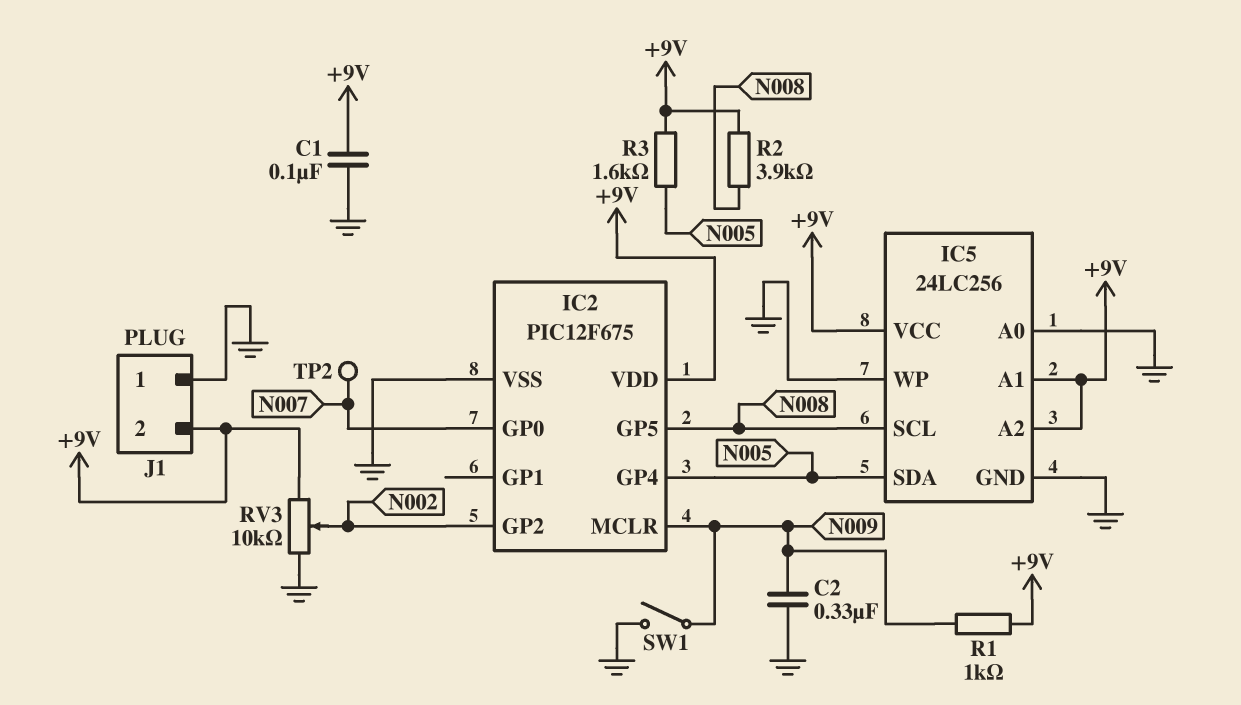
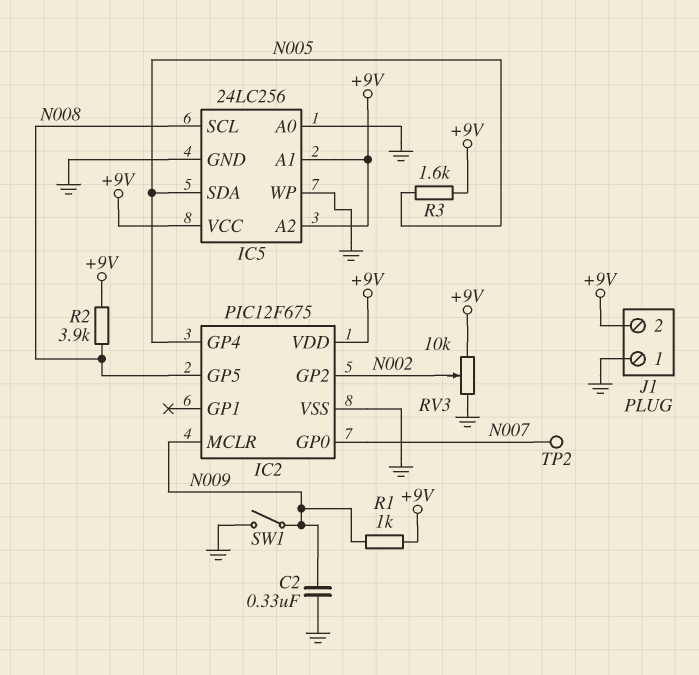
C1: 100nF (+9V, GND) -> none

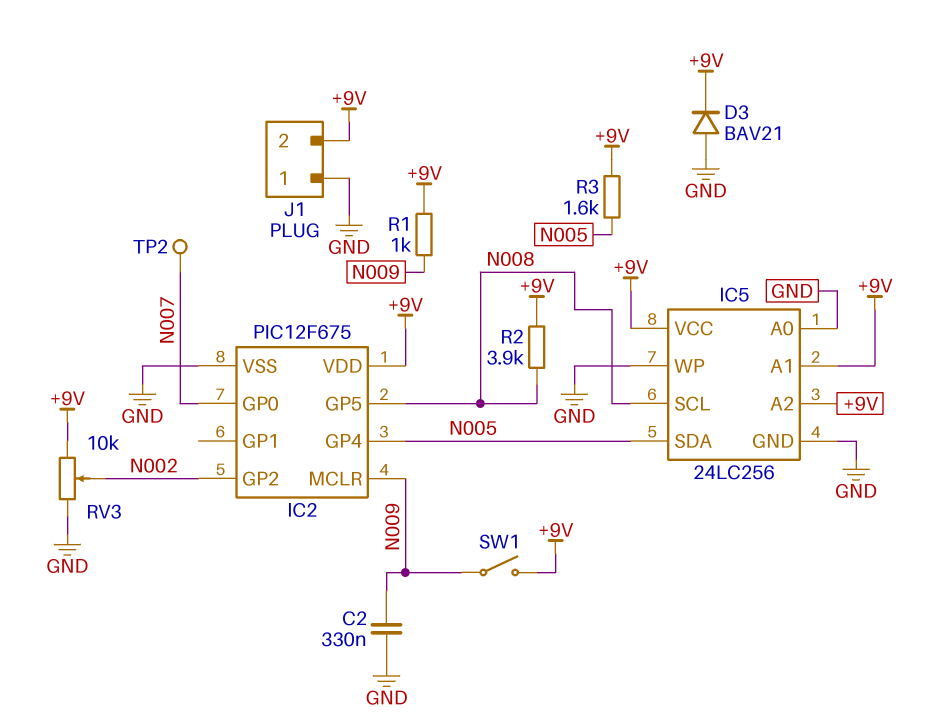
D3: none -> diode BAV21 (A GND, K +9V)
SW1: switch (GND, N009) -> switch (+9V, N009)

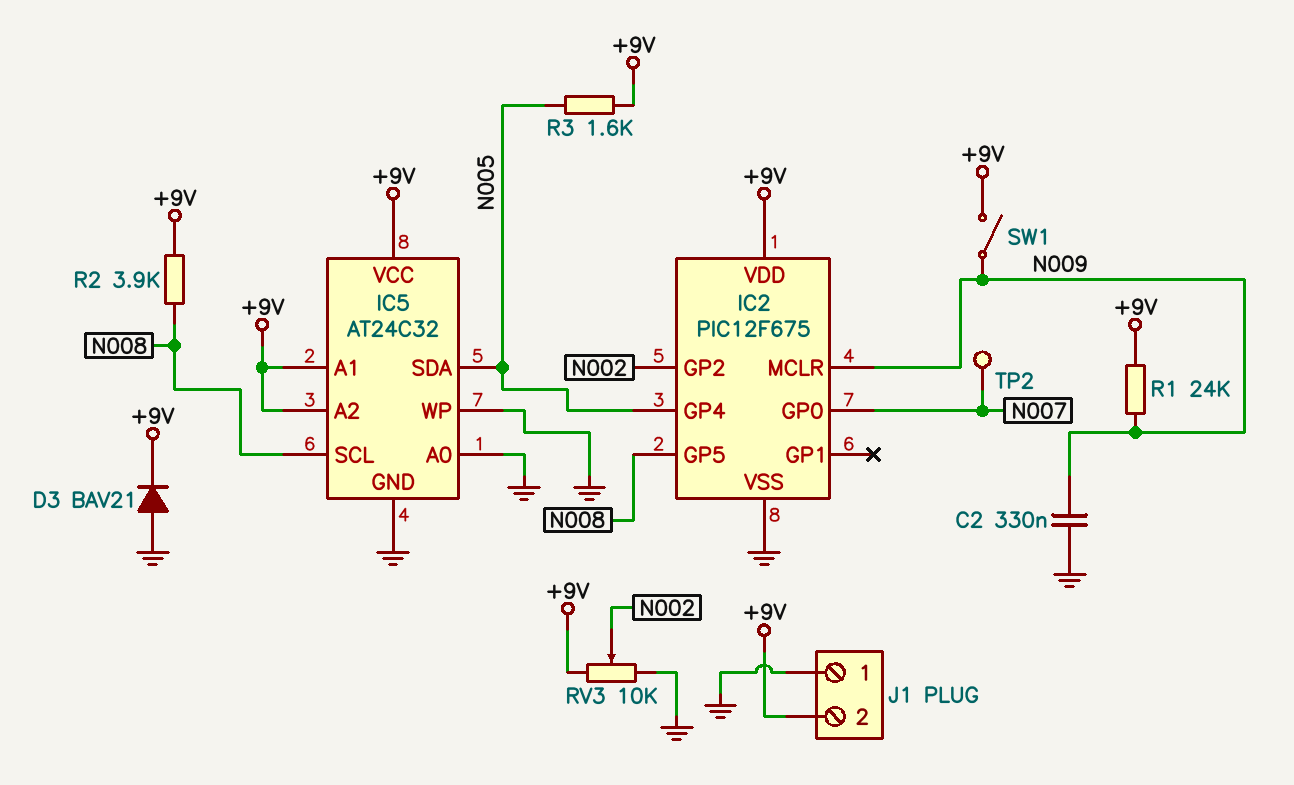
IC5: 24LC256 -> AT24C32
R1: 1k (+9V, N009) -> 24k (+9V, N009)

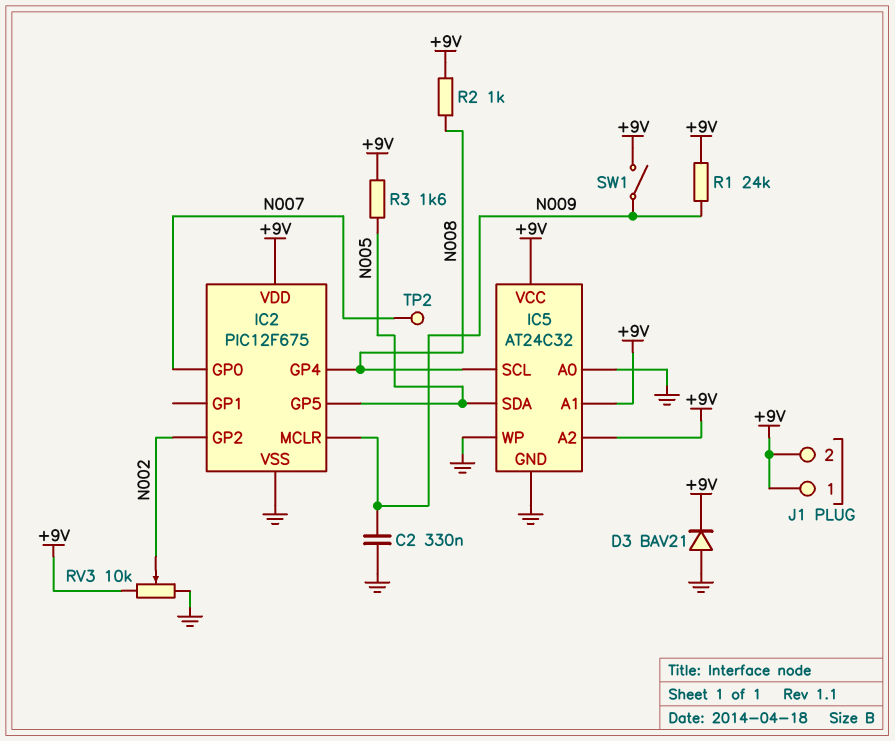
IC2 pin GP4: N005 -> N008
IC2 pin GP5: N008 -> N005
J1 pin 1: GND -> +9V
R2: 3.9k (+9V, N008) -> 1k (+9V, N008)

